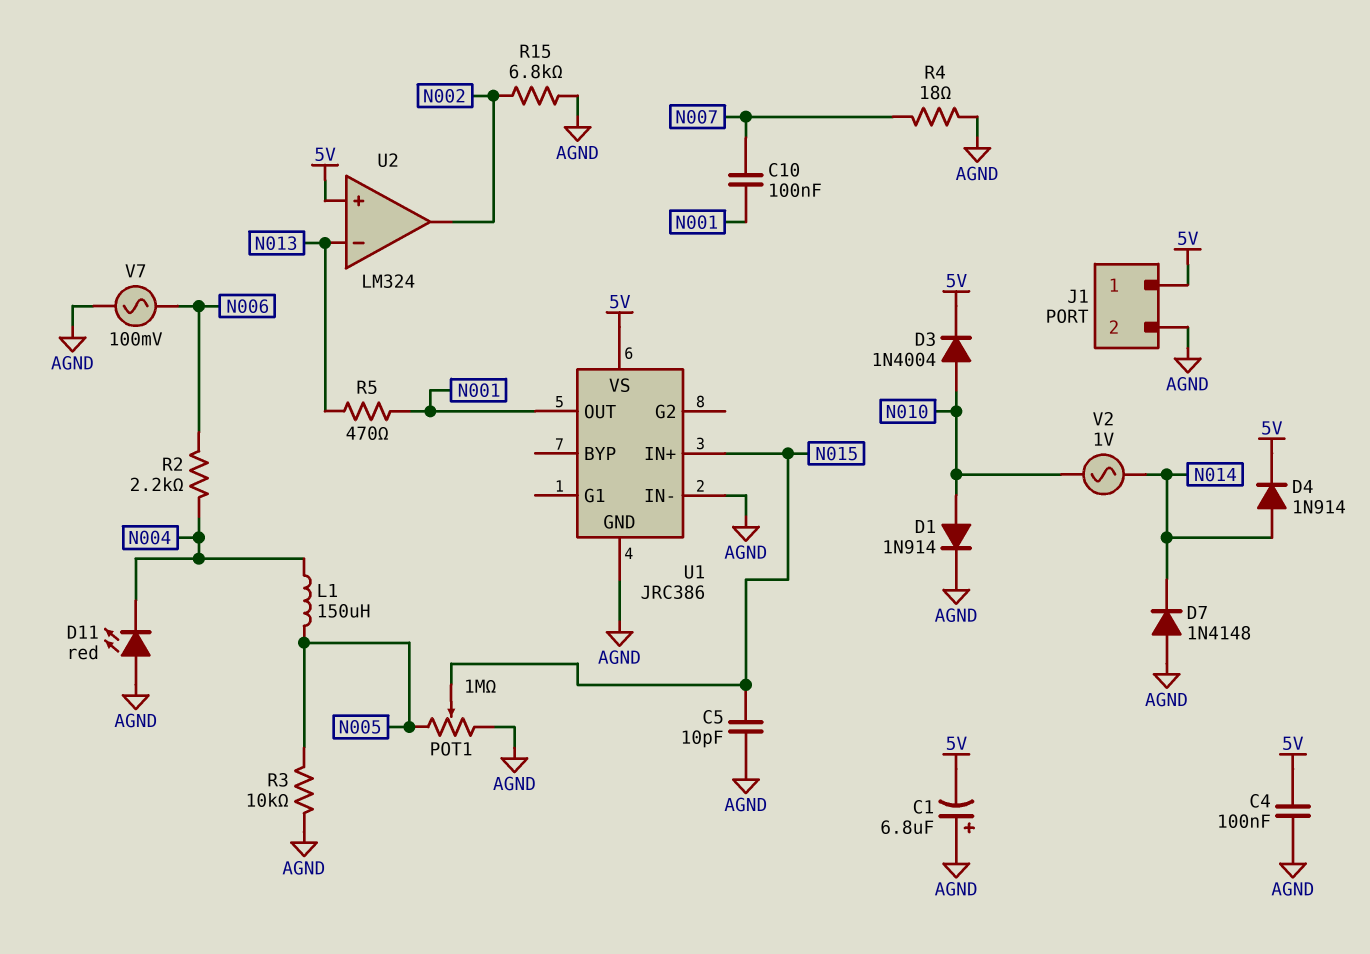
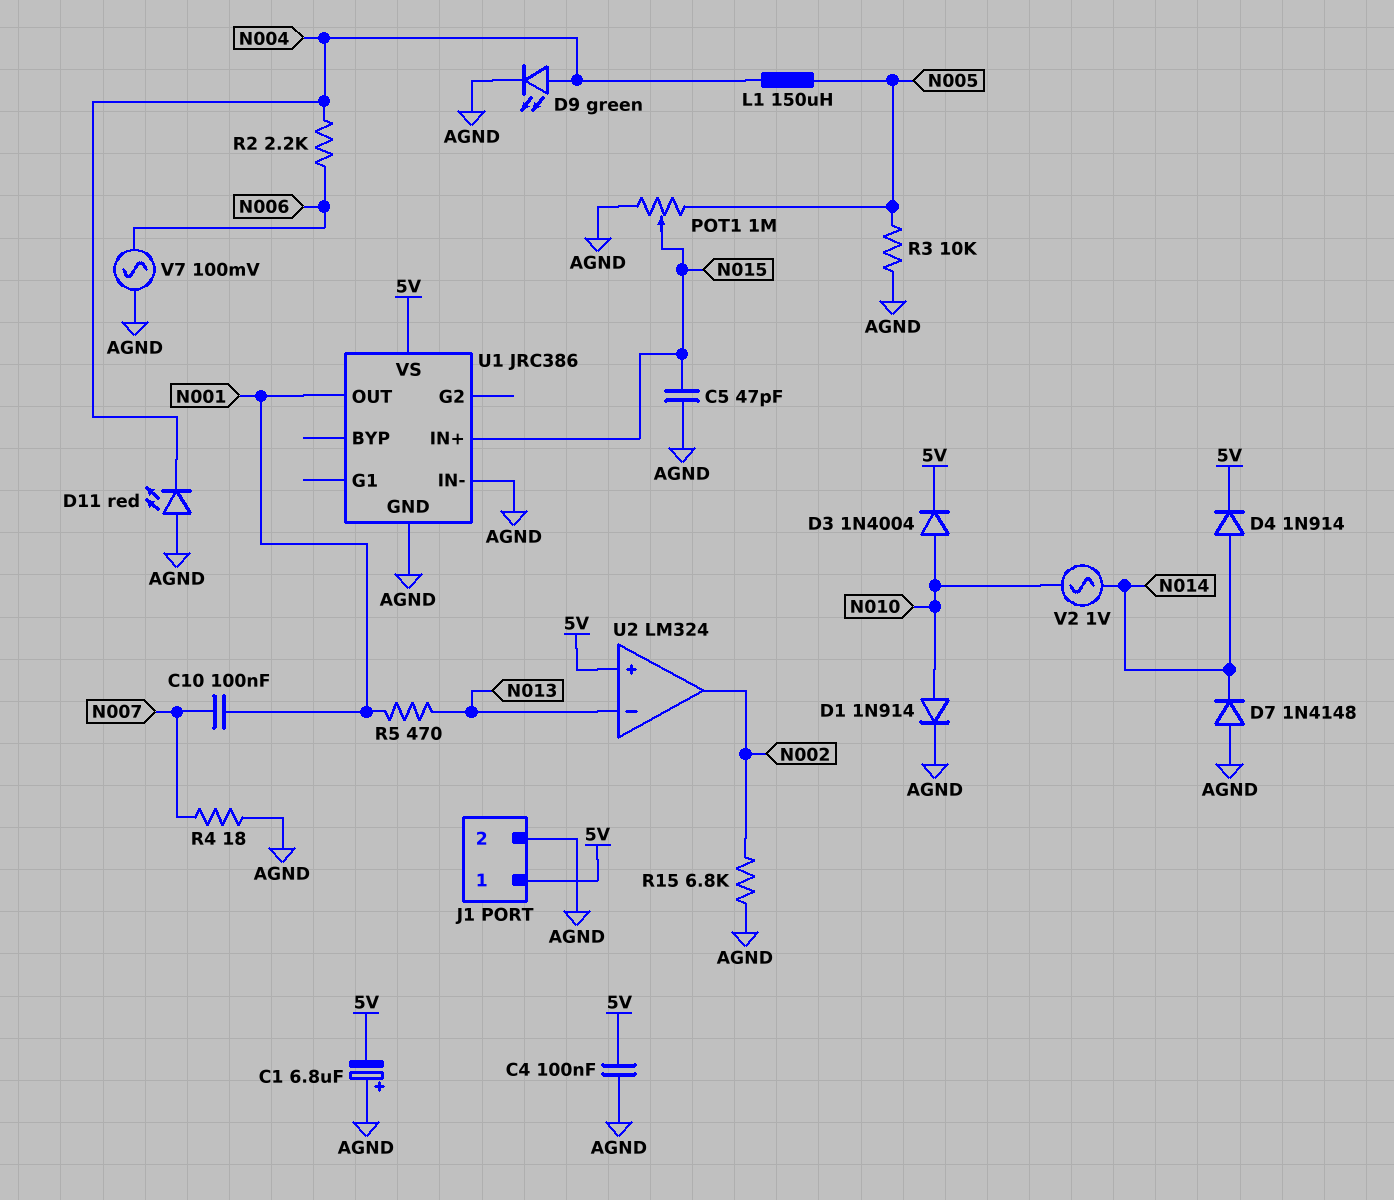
C5: 10pF (AGND, N015) -> 47pF (AGND, N015)
D9: none -> LED green (A N004, K AGND)

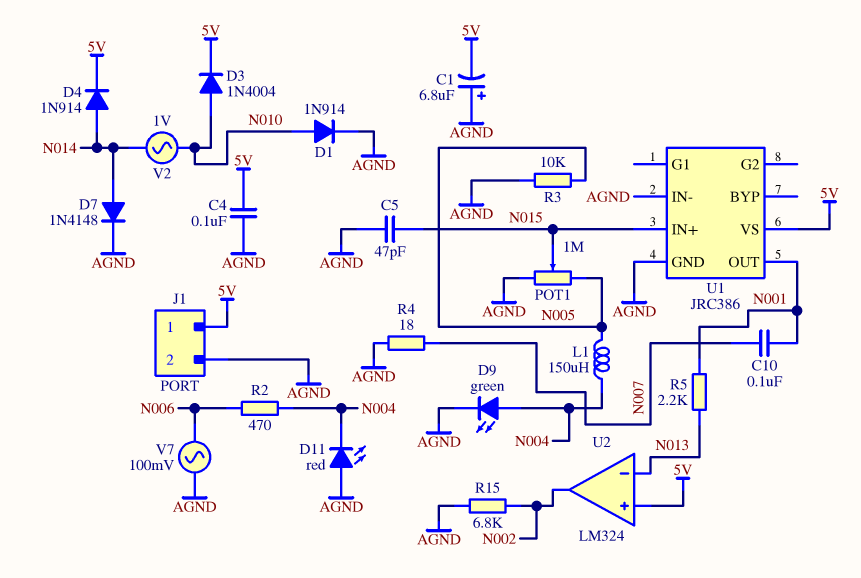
D7: diode 1N4148 (A AGND, K N014) -> diode 1N4148 (A N014, K AGND)
R2: 2.2k (N004, N006) -> 470 (N004, N006)
R5: 470 (N001, N013) -> 2.2k (N001, N013)

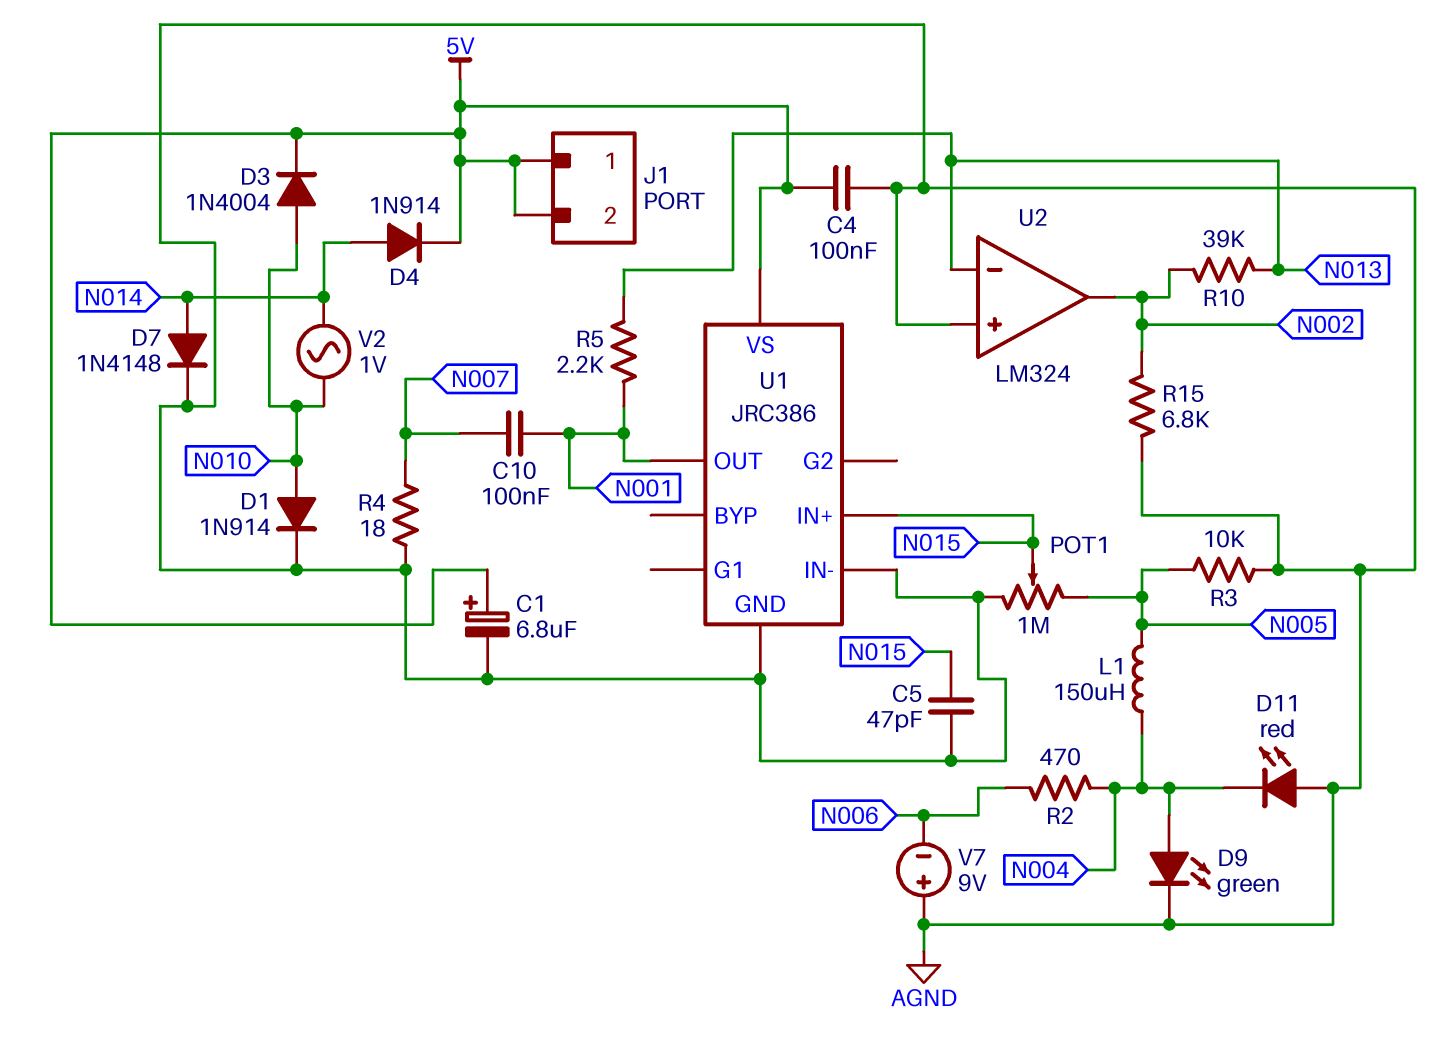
C1: 6.8uF (plus AGND, minus 5V) -> 6.8uF (plus 5V, minus AGND)
J1 pin 2: AGND -> 5V
R10: none -> 39k (N002, N013)
U2 pin in+: 5V -> AGND
V7: AC 100mV (AGND, N006) -> 9V (plus AGND, minus N006)

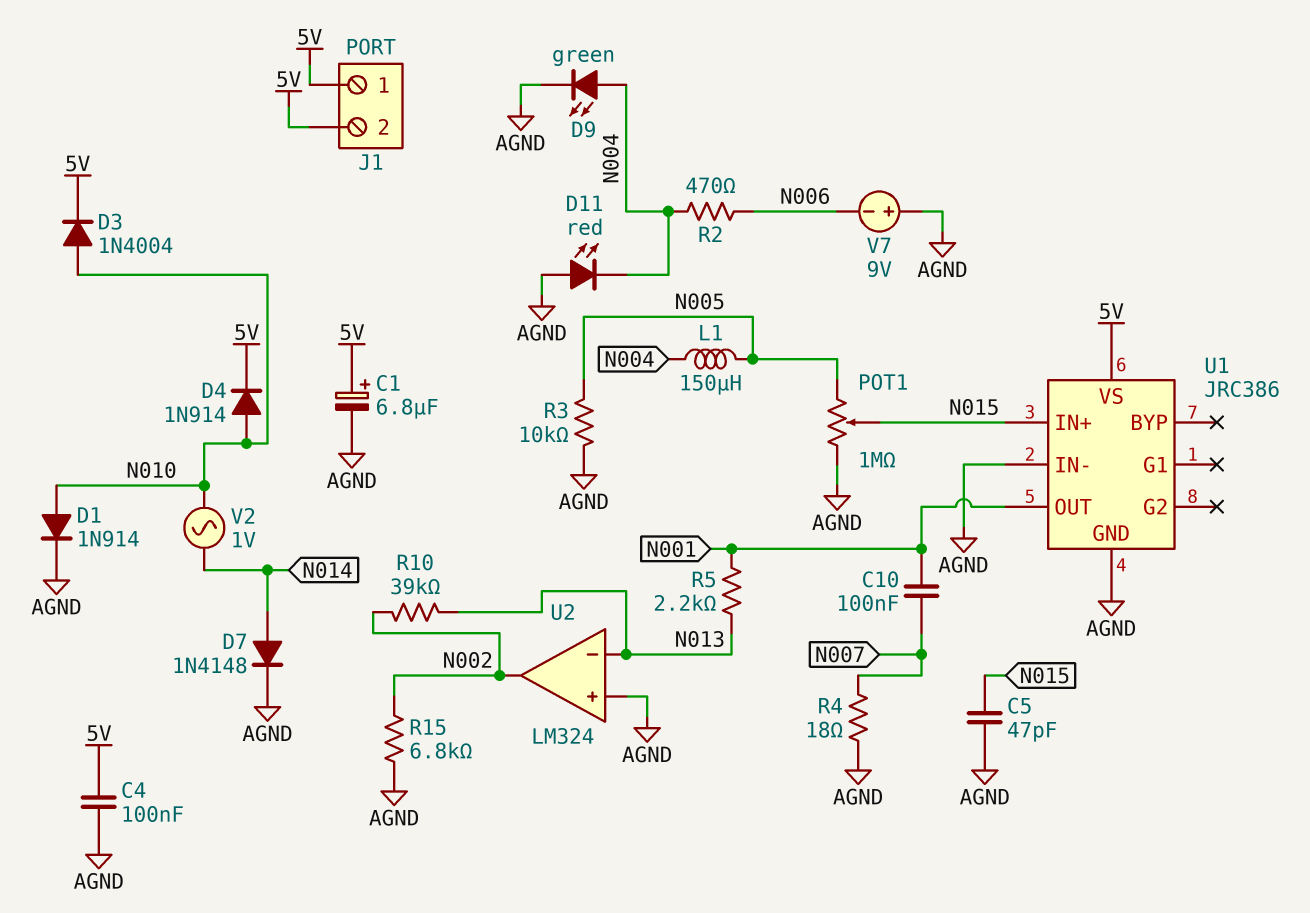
D4: diode 1N914 (A N014, K 5V) -> diode 1N914 (A N010, K 5V)

